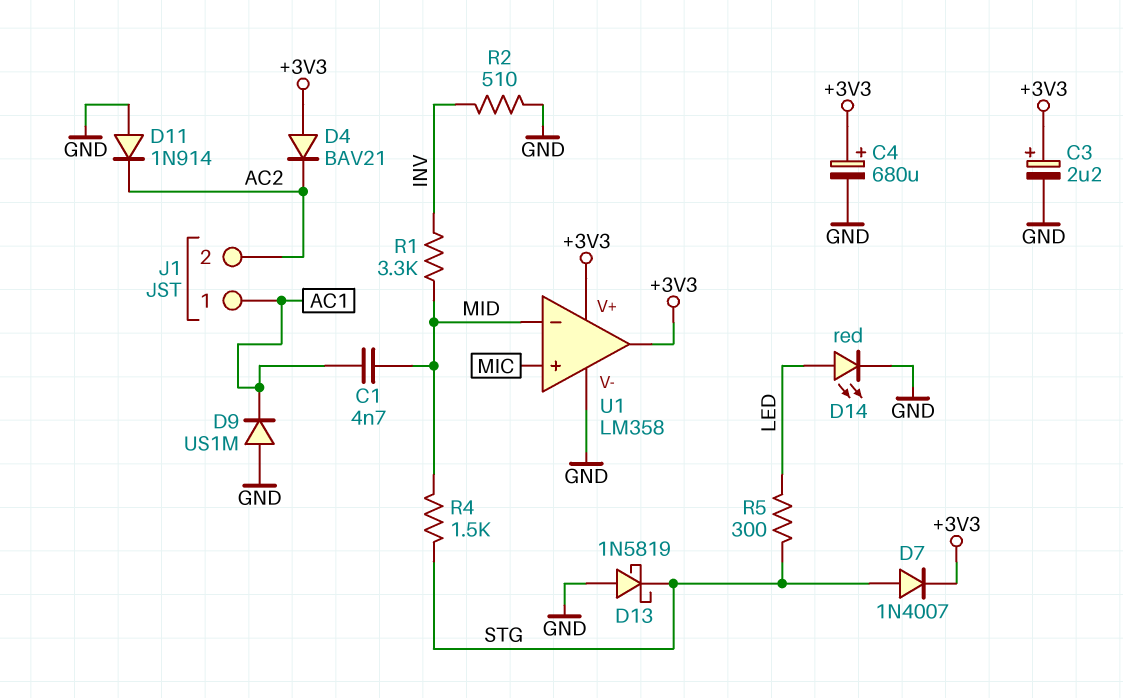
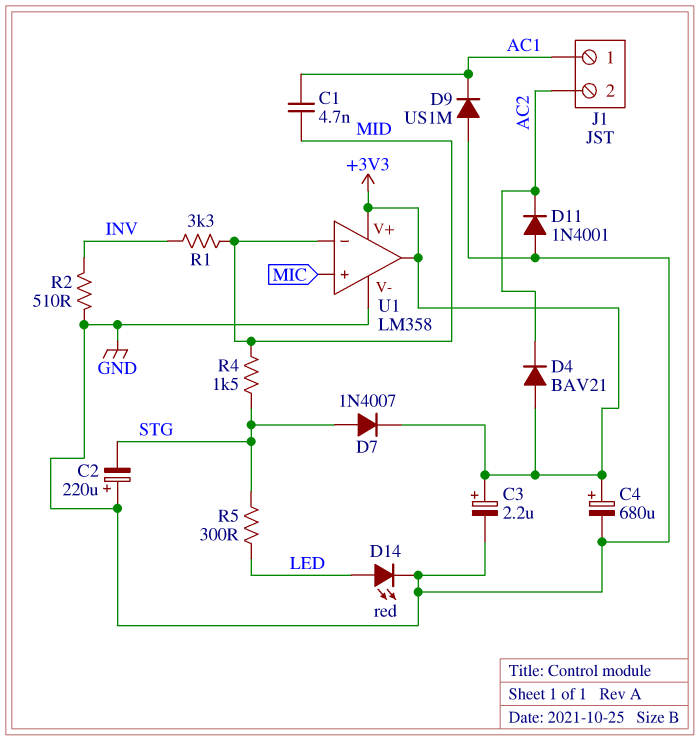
C2: none -> 220uF (plus GND, minus STG)
D11: diode 1N914 (A GND, K AC2) -> diode 1N4001 (A GND, K AC2)
D13: schottky 1N5819 (A GND, K STG) -> none

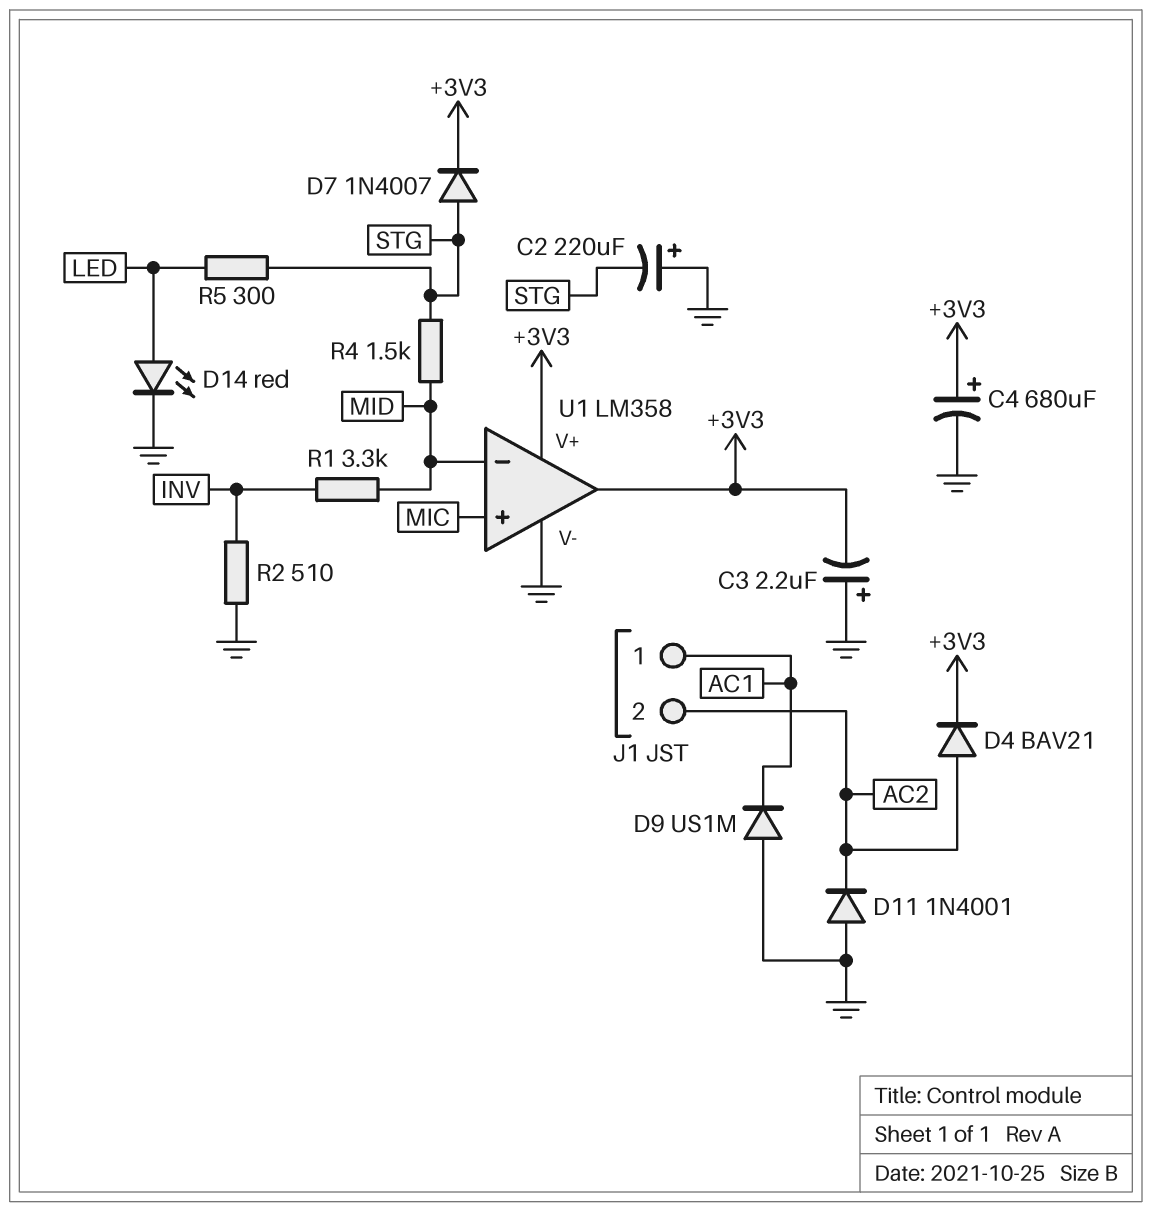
C1: 4.7nF (AC1, MID) -> none
C3: 2.2uF (plus +3V3, minus GND) -> 2.2uF (plus GND, minus +3V3)
D4: diode BAV21 (A +3V3, K AC2) -> diode BAV21 (A AC2, K +3V3)

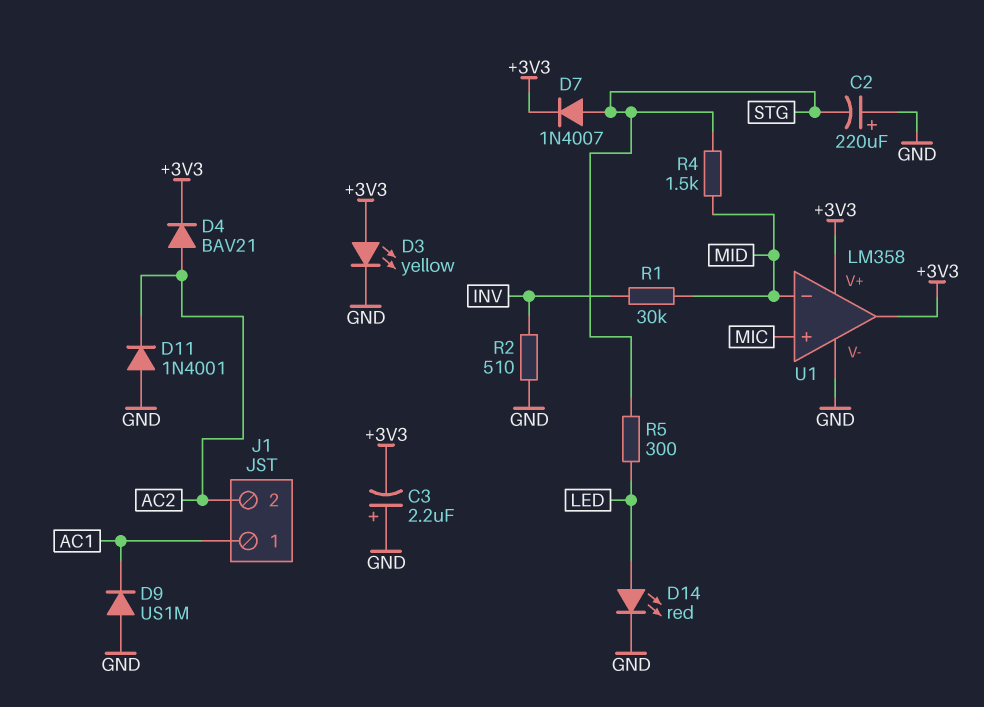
C4: 680uF (plus +3V3, minus GND) -> none
D3: none -> LED yellow (A +3V3, K GND)
R1: 3.3k (INV, MID) -> 30k (INV, MID)

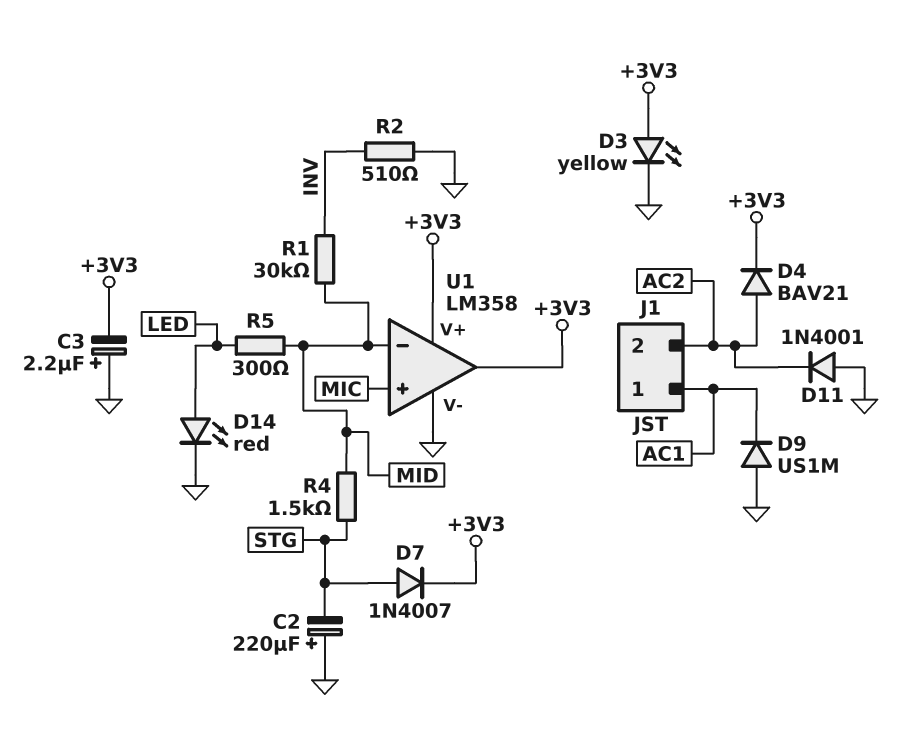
R5: 300 (LED, STG) -> 300 (LED, MID)

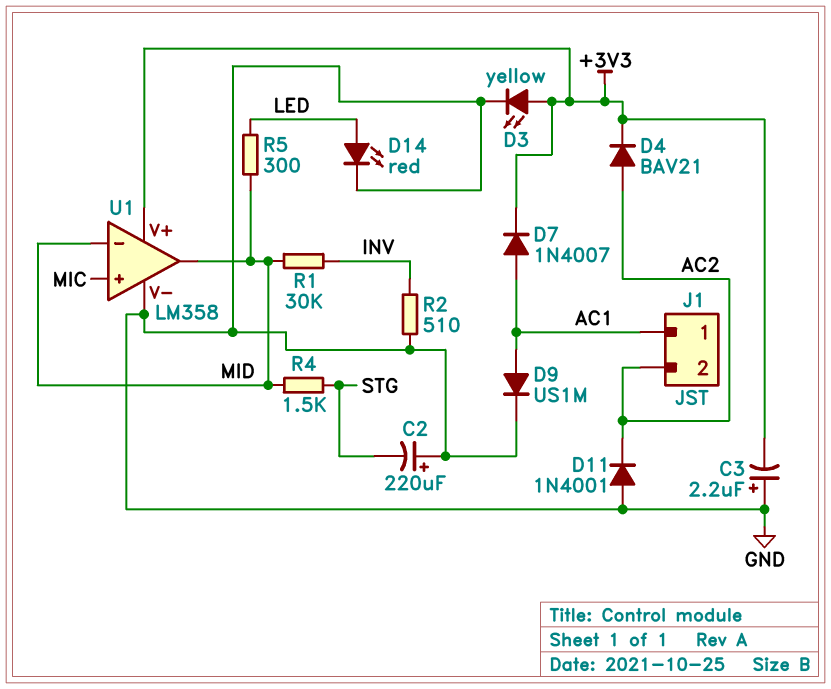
D7: diode 1N4007 (A STG, K +3V3) -> diode 1N4007 (A AC1, K +3V3)
D9: diode US1M (A GND, K AC1) -> diode US1M (A AC1, K GND)
U1 pin out: +3V3 -> MID

